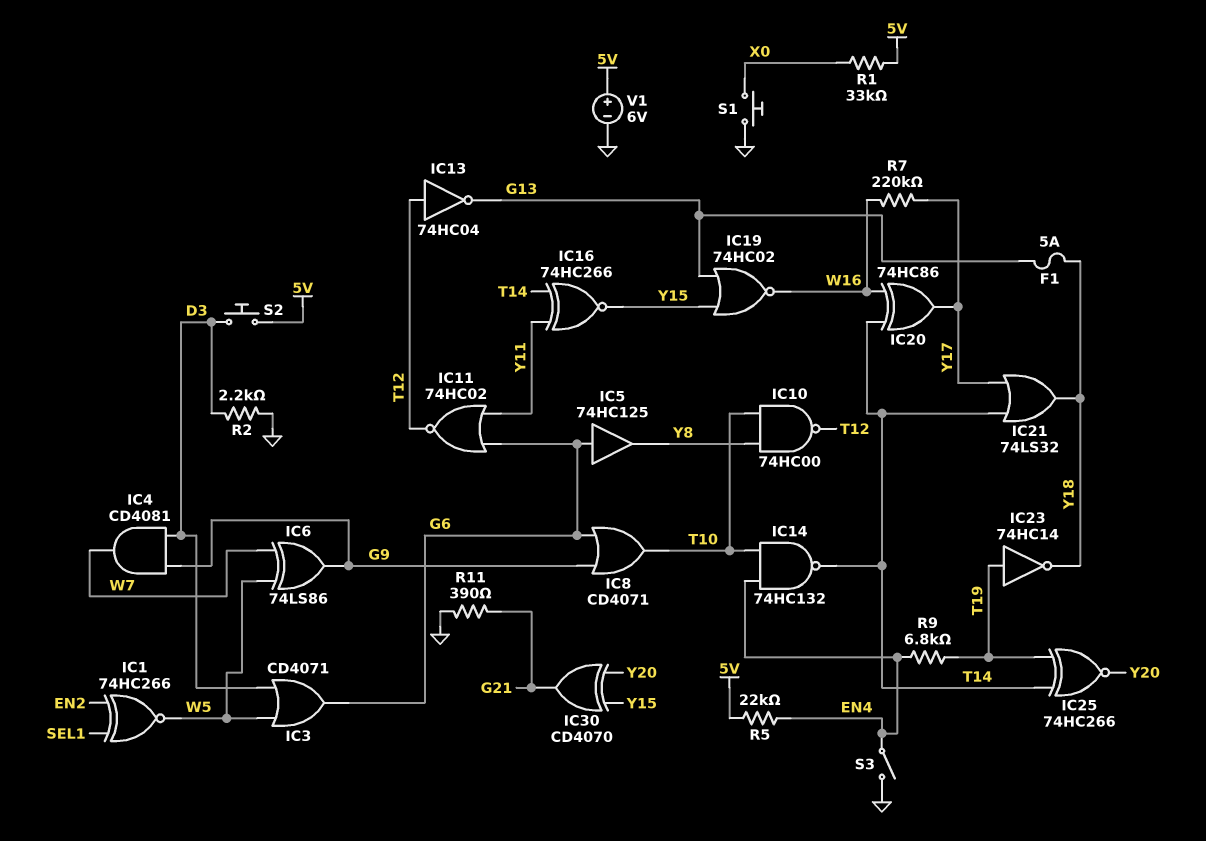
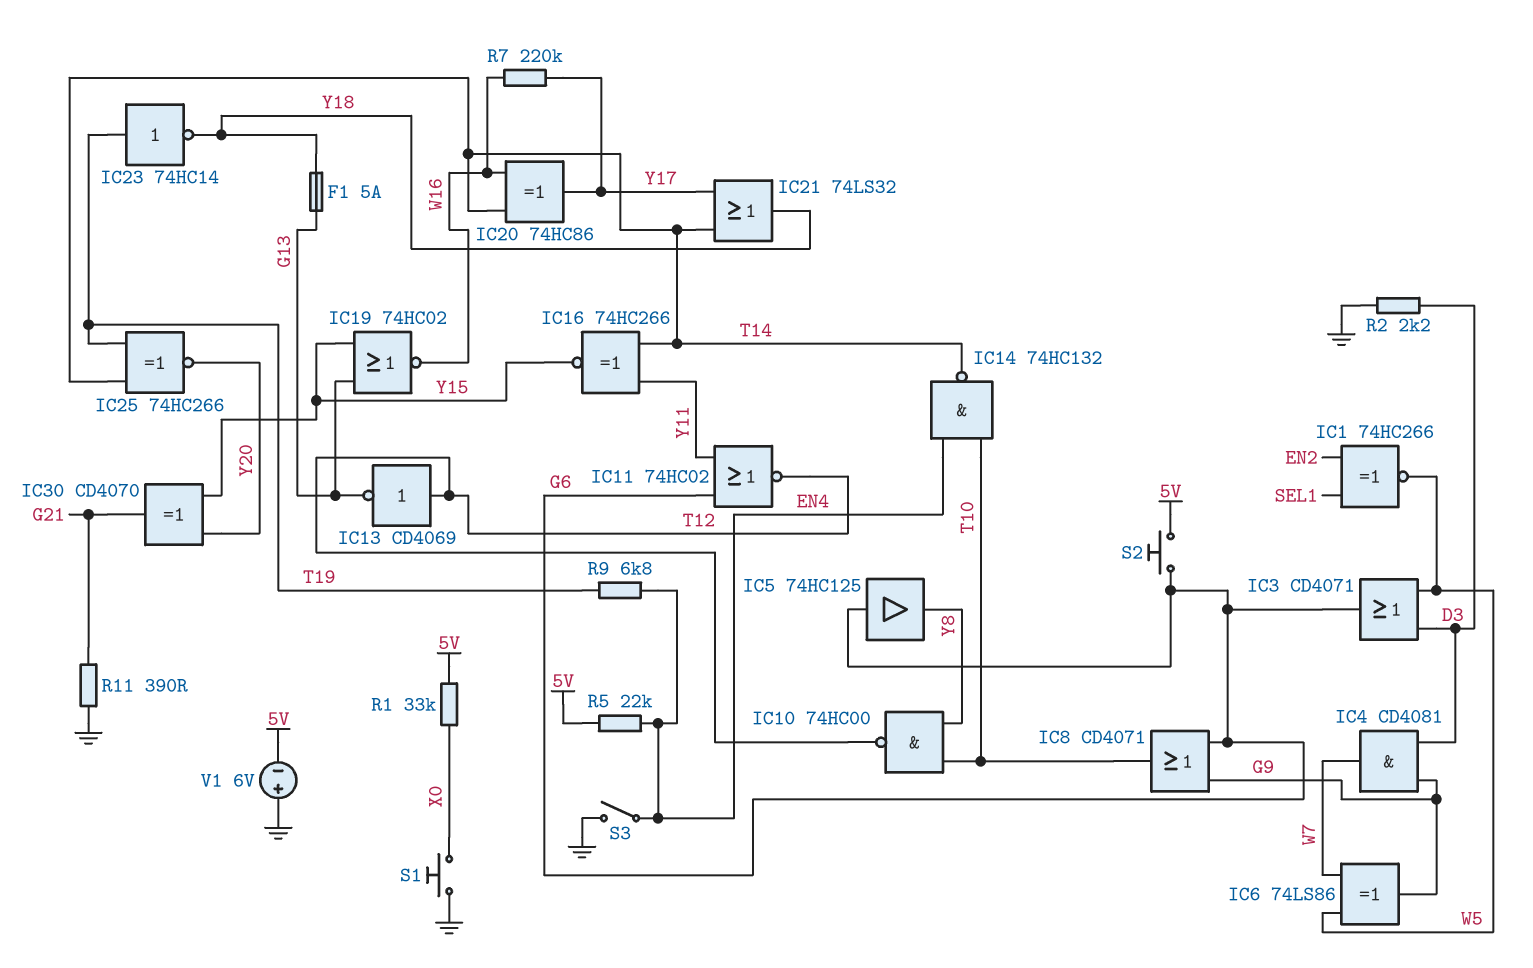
IC13: NOT 74HC04 (in T12, out G13) -> NOT CD4069 (in T12, out G13)
S2: button (5V, D3) -> button (5V, G6)
V1: 6V (plus 5V, minus GND) -> 6V (plus GND, minus 5V)

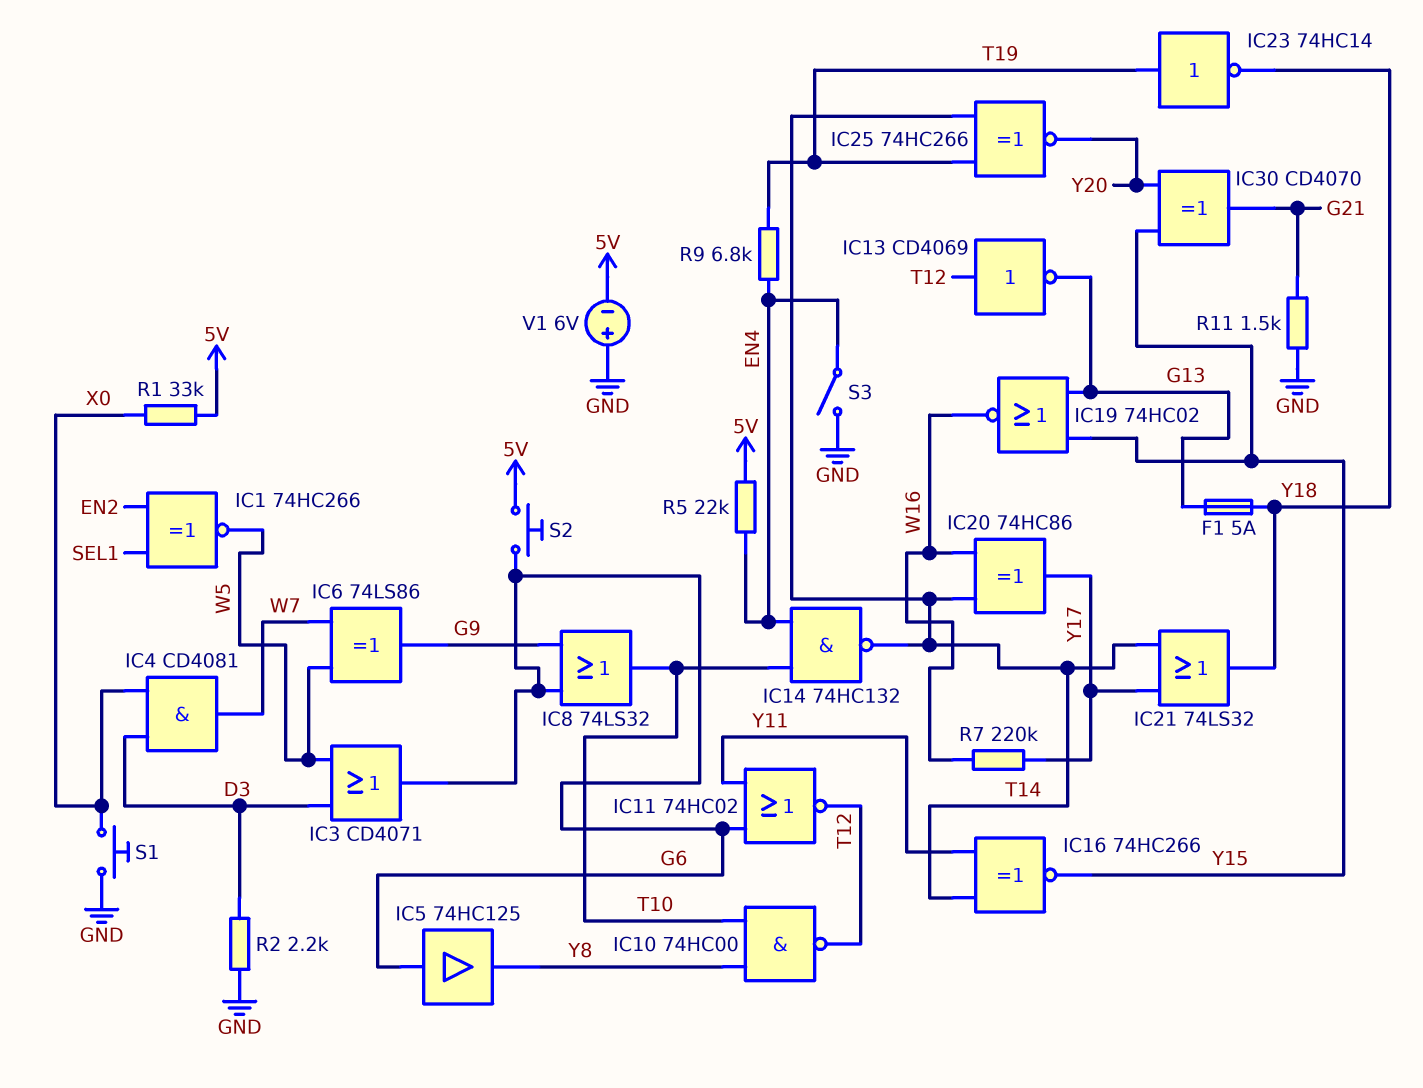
IC4: AND CD4081 (in D3, in G9, out W7) -> AND CD4081 (in D3, in X0, out W7)
IC8: OR CD4071 (in G6, in G9, out T10) -> OR 74LS32 (in G6, in G9, out T10)
R11: 390 (G21, GND) -> 1.5k (G21, GND)

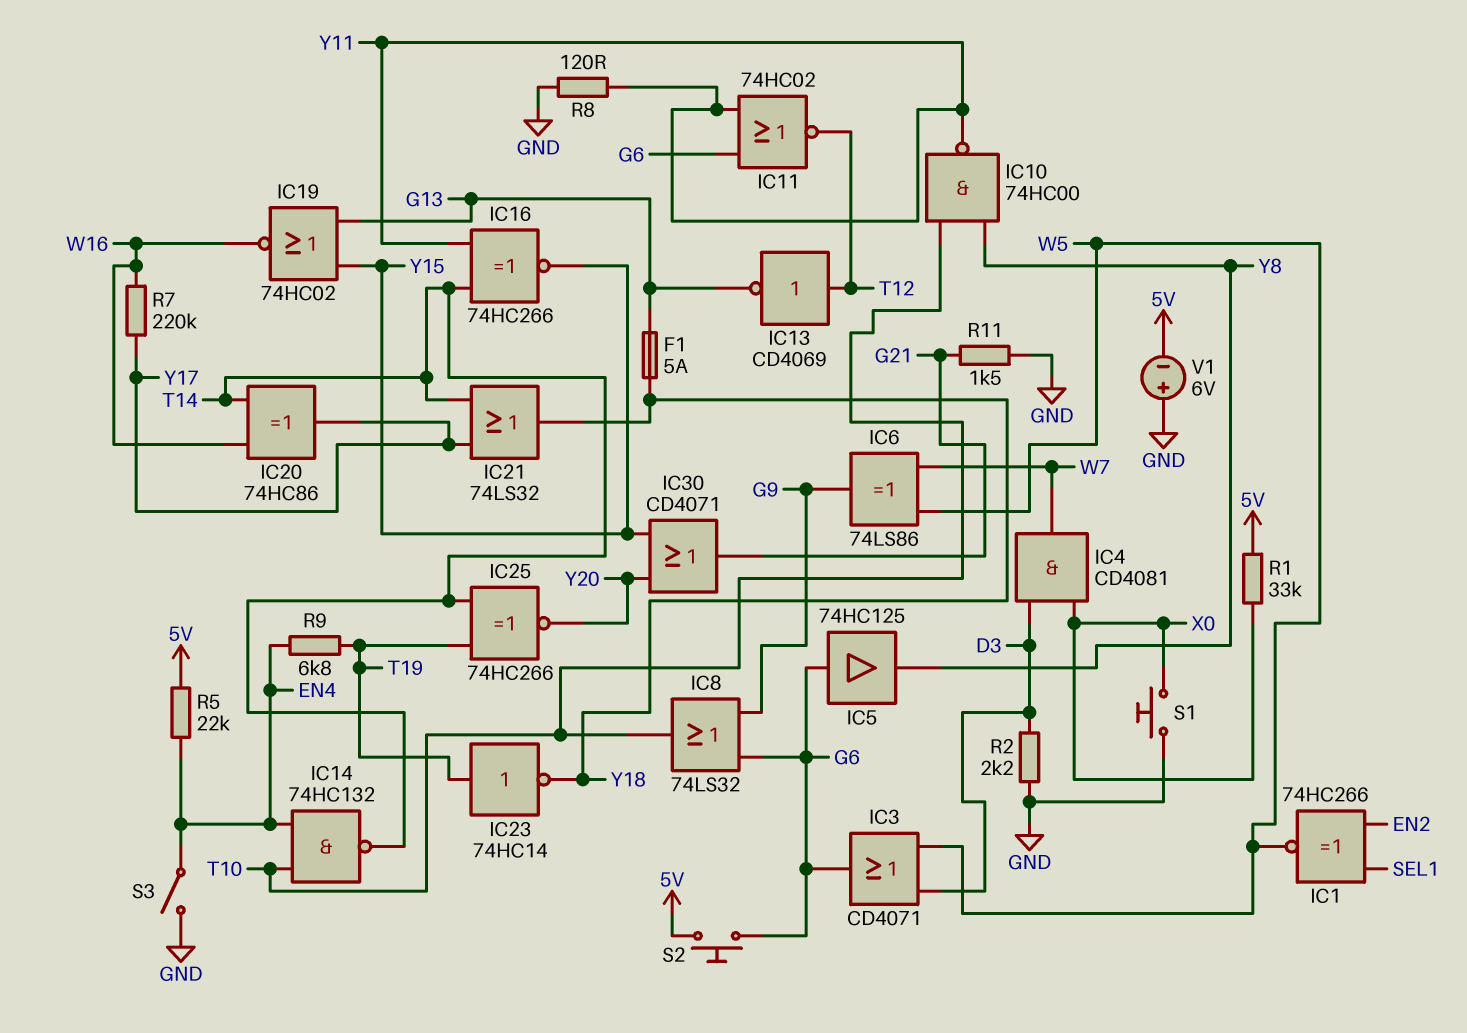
IC10: NAND 74HC00 (in T10, in Y8, out T12) -> NAND 74HC00 (in T10, in Y8, out Y11)
IC30: XOR CD4070 (in Y15, in Y20, out G21) -> OR CD4071 (in Y15, in Y20, out G21)
R8: none -> 120 (GND, Y11)

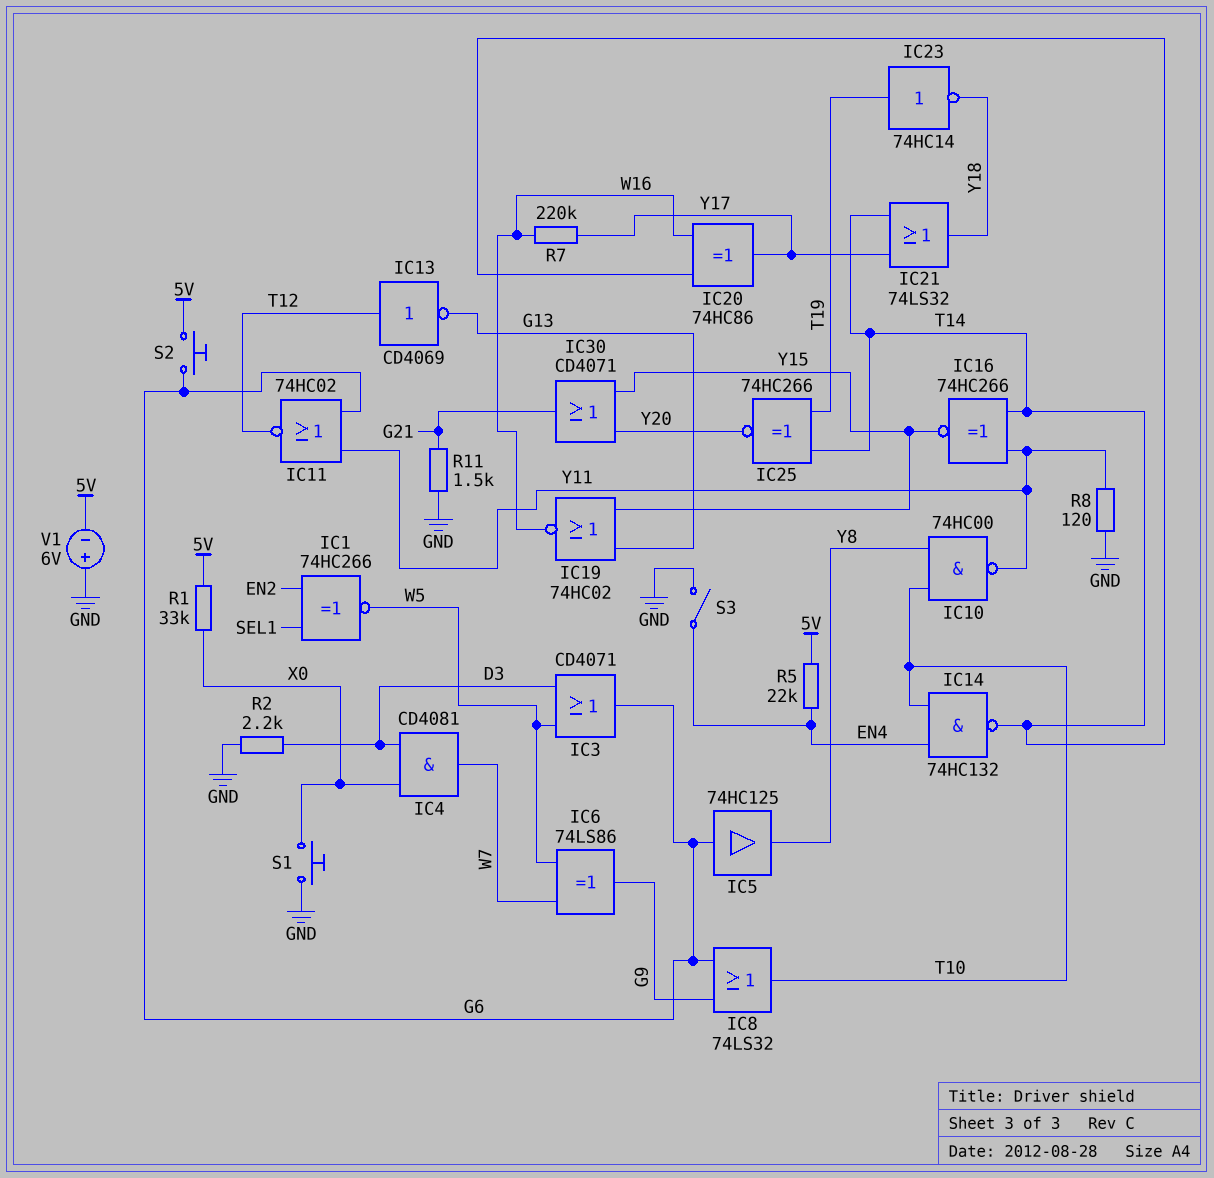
F1: 5A (G13, Y18) -> none
R9: 6.8k (EN4, T19) -> none

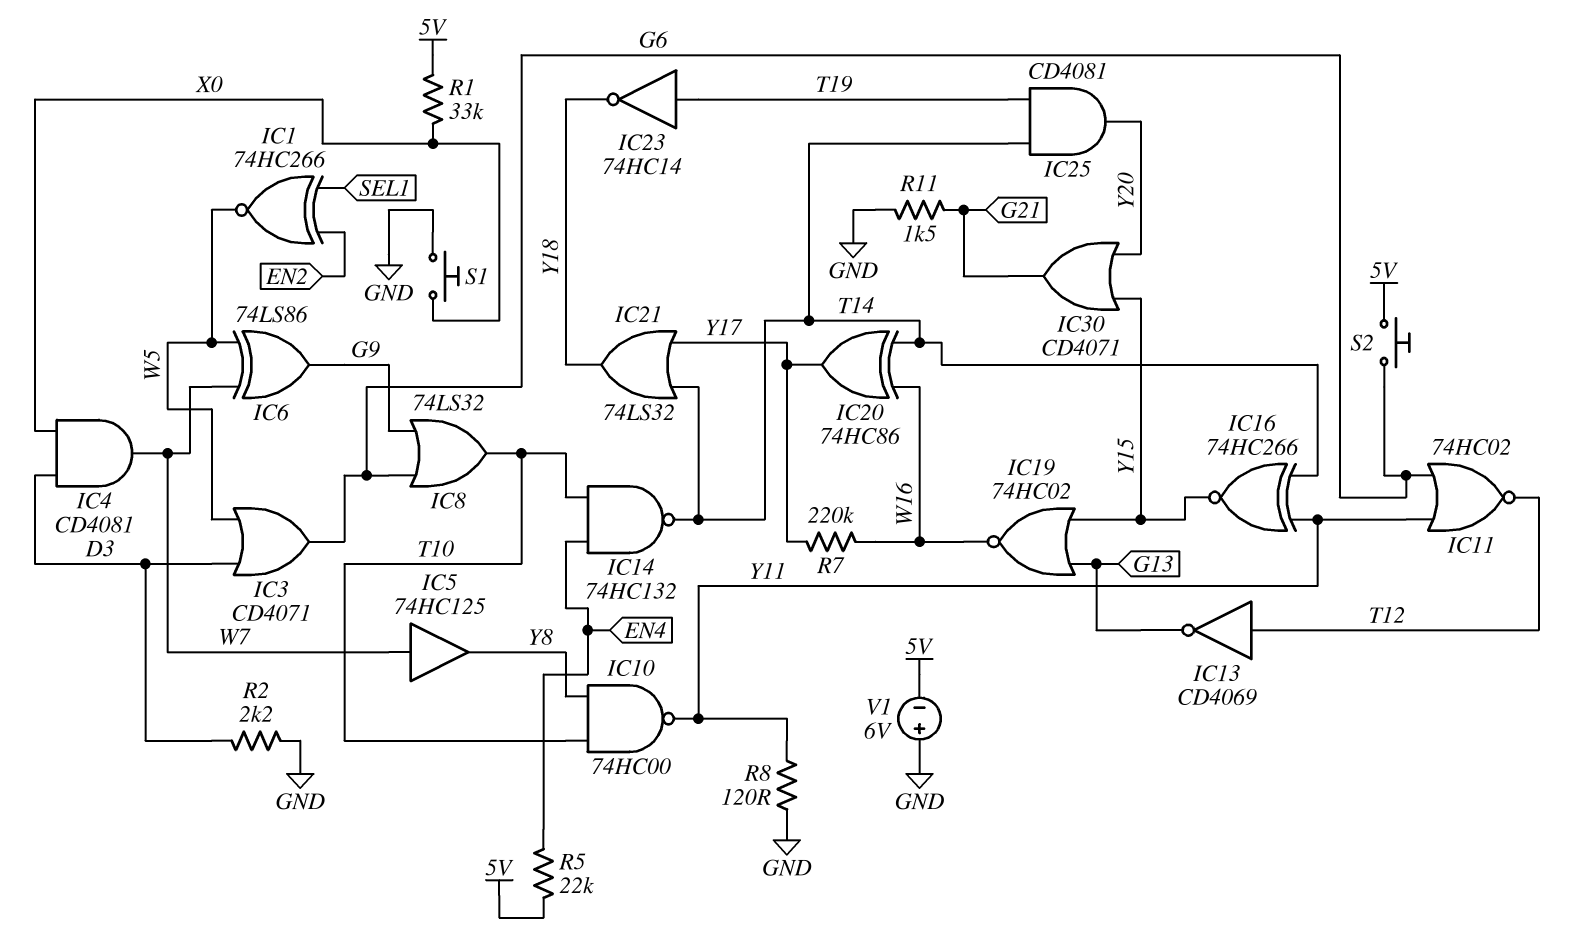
IC5: buffer 74HC125 (in G6, out Y8) -> buffer 74HC125 (in W7, out Y8)
IC25: XNOR 74HC266 (in T14, in T19, out Y20) -> AND CD4081 (in T14, in T19, out Y20)
S3: switch (EN4, GND) -> none

